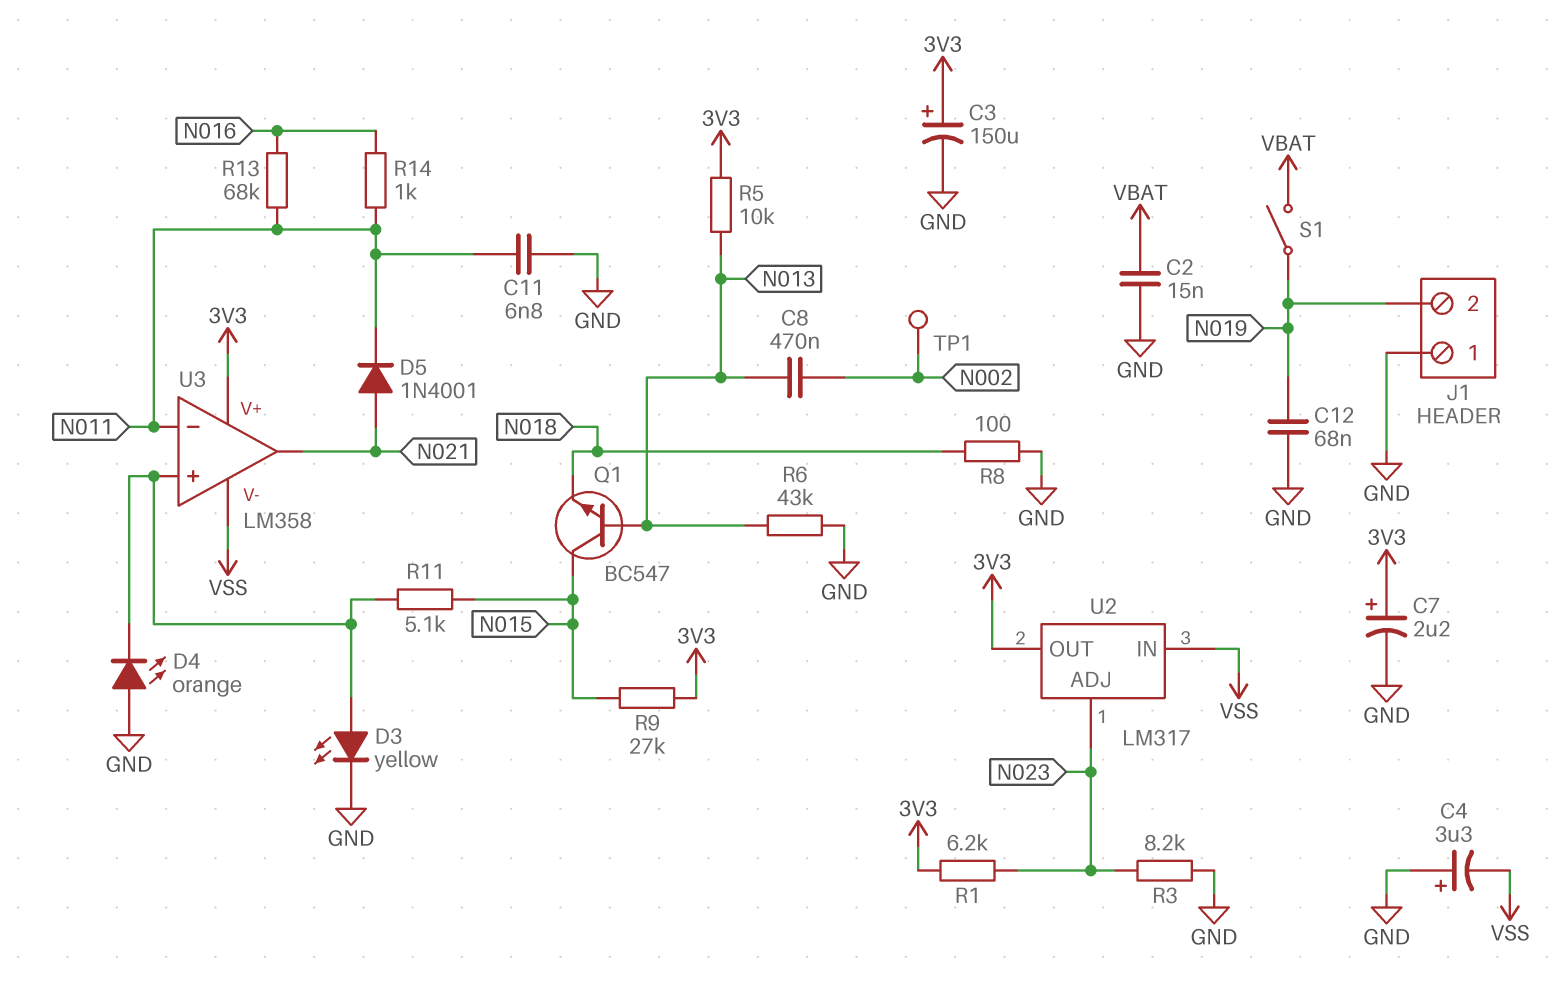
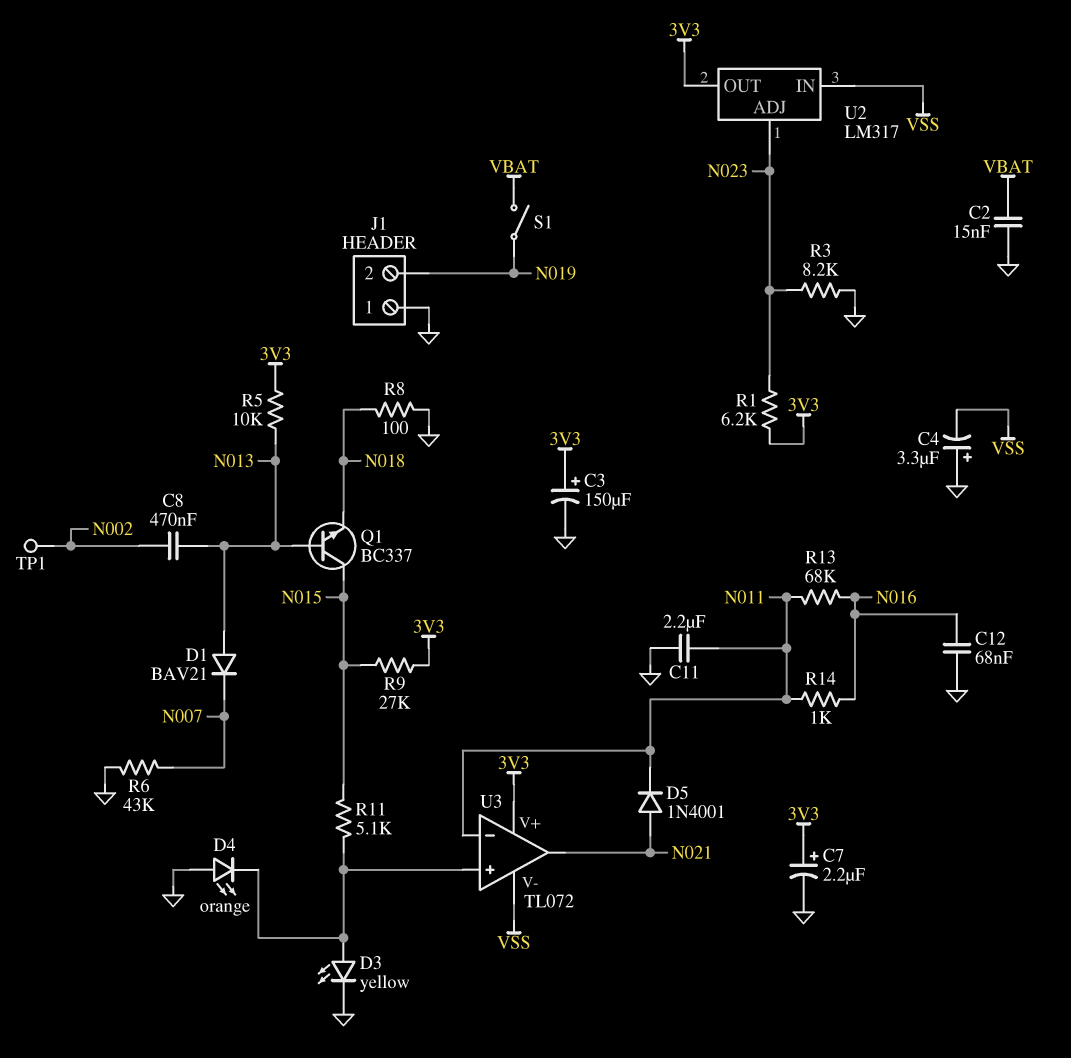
C11: 6.8nF (GND, N011) -> 2.2uF (GND, N011)
C12: 68nF (GND, N019) -> 68nF (GND, N016)
D1: none -> diode BAV21 (A N013, K N007)
Q1: NPN BC547 (B N013, C N015, E N018) -> NPN BC337 (B N013, C N015, E N018)
R6: 43k (GND, N013) -> 43k (GND, N007)
U3: LM358 -> TL072

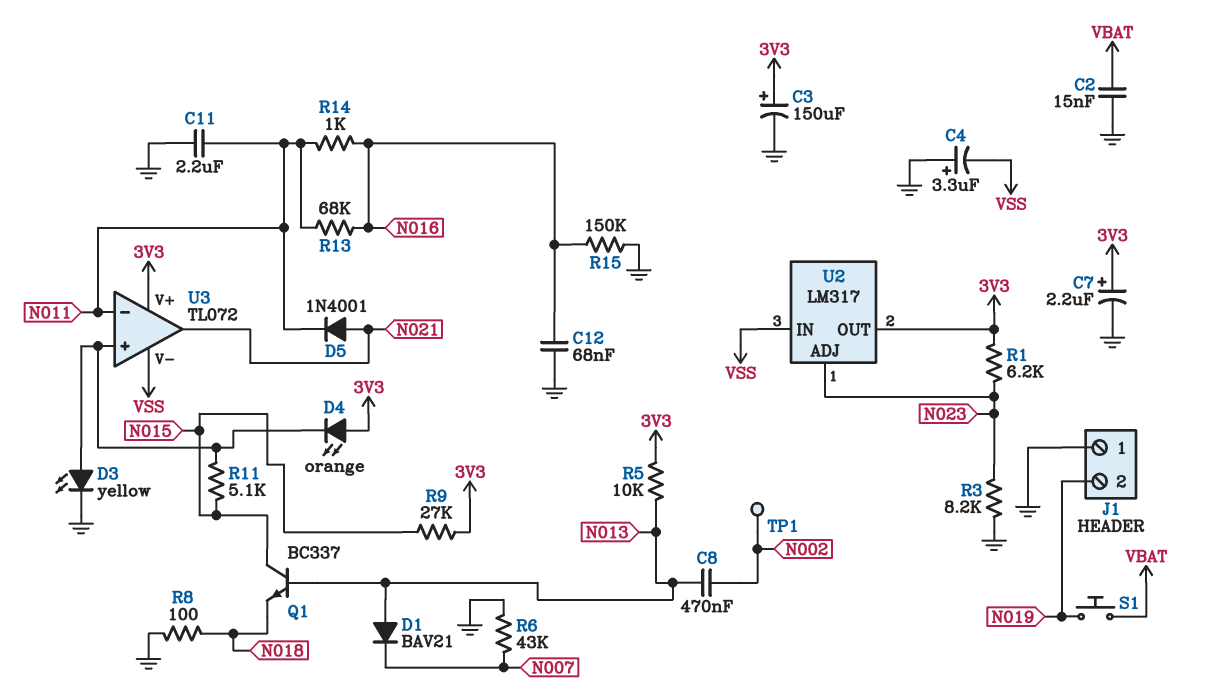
D4: LED orange (A GND, K U3/in+) -> LED orange (A 3V3, K U3/in+)
R15: none -> 150k (GND, N016)
S1: switch (N019, VBAT) -> button (N019, VBAT)

